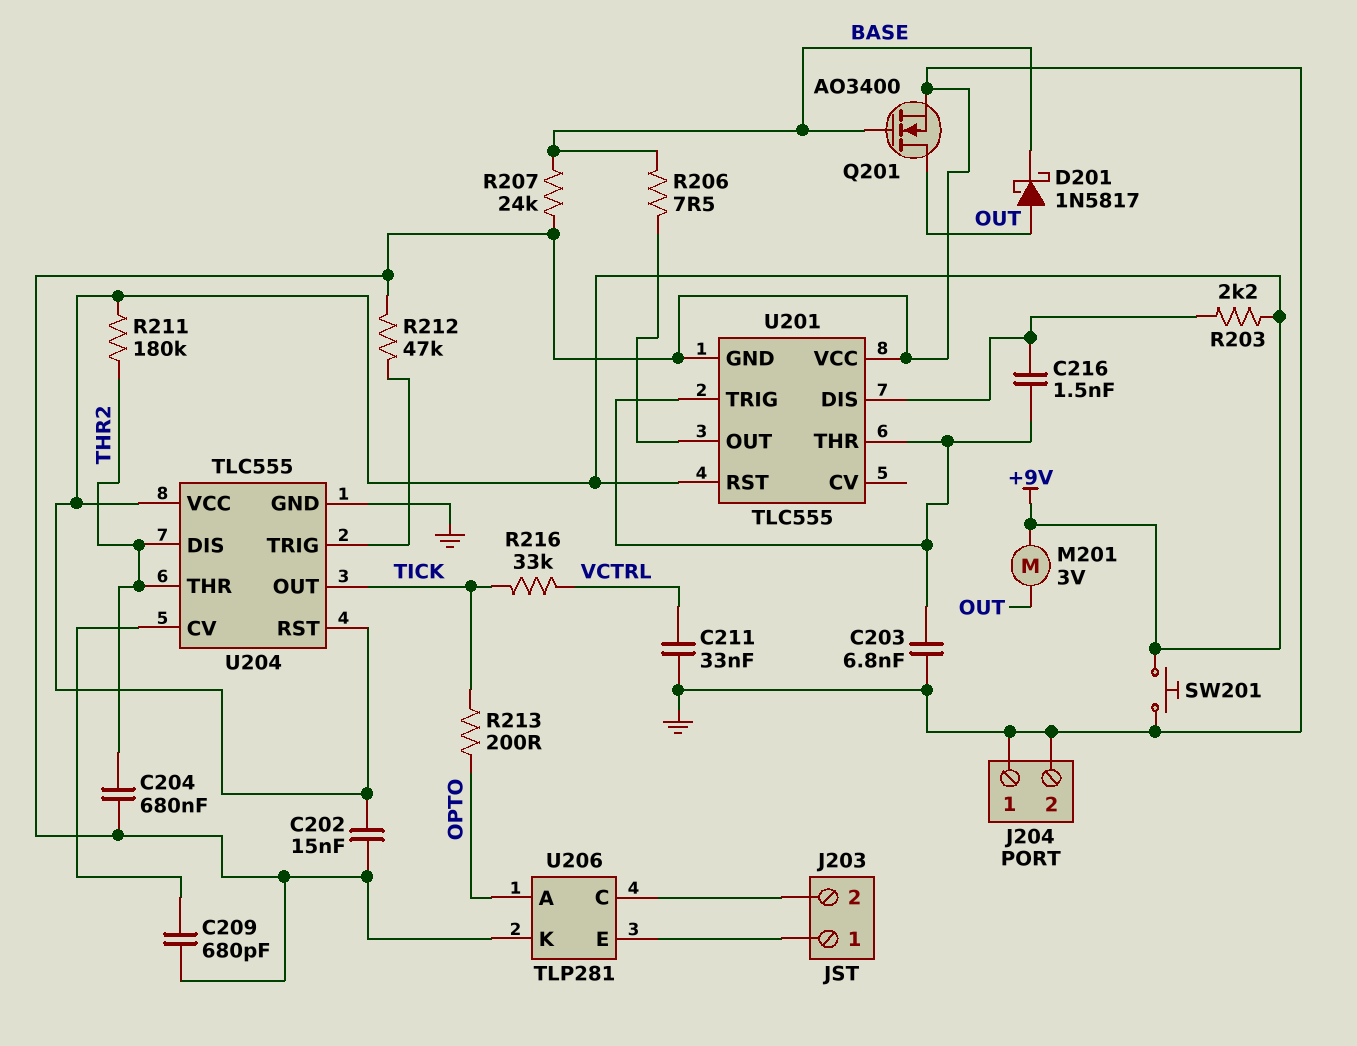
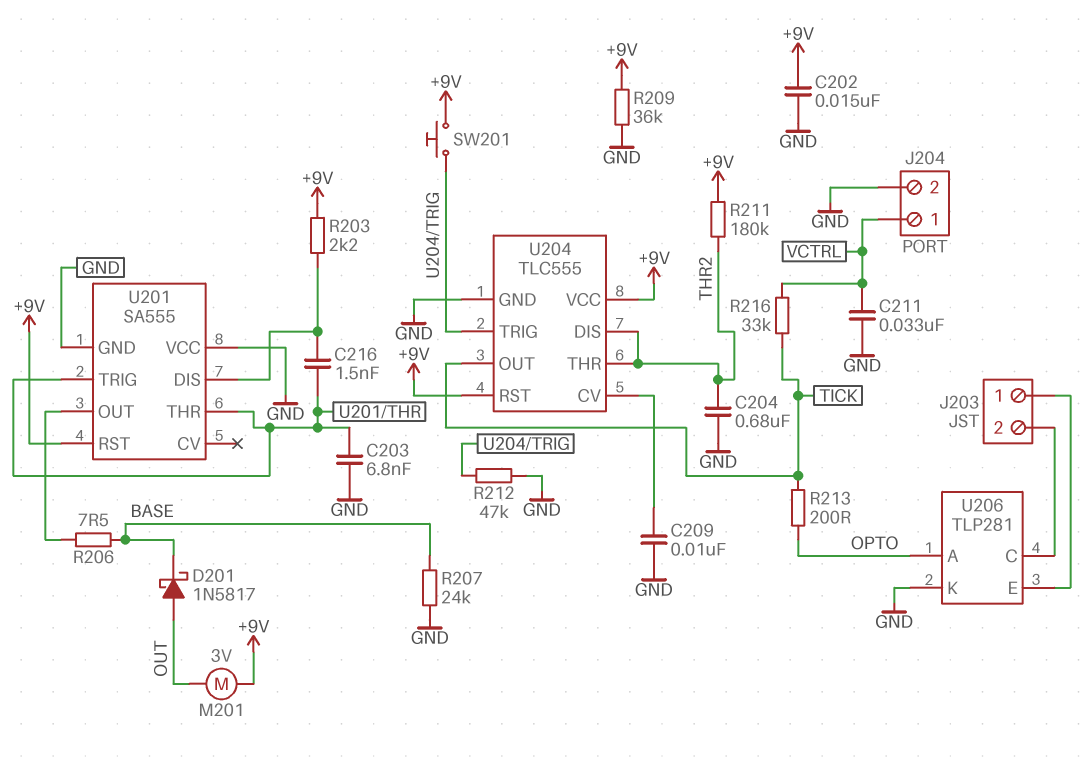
C209: 680pF (GND, U204/CV) -> 10nF (GND, U204/CV)
J204 pin 1: GND -> VCTRL
Q201: NMOS AO3400 (G BASE, D OUT, S GND) -> none
R209: none -> 36k (+9V, GND)
SW201: button (+9V, GND) -> button (+9V, U204/TRIG)
U201: TLC555 -> SA555

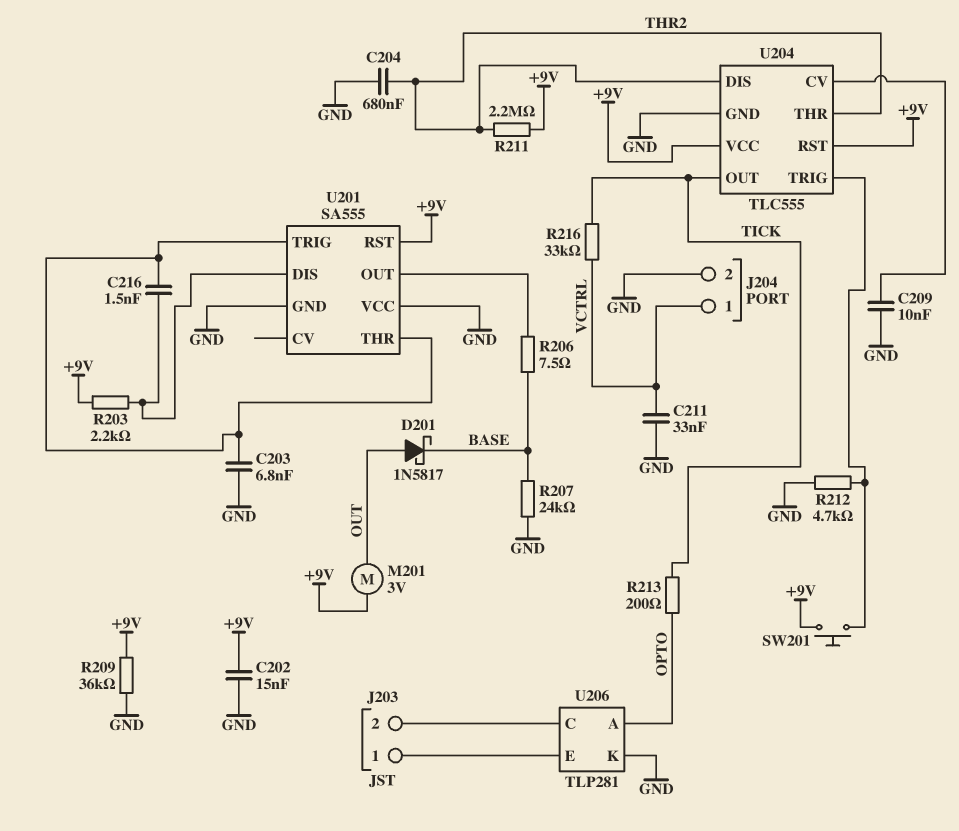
R211: 180k (+9V, THR2) -> 2.2M (+9V, THR2)
R212: 47k (GND, U204/TRIG) -> 4.7k (GND, U204/TRIG)

